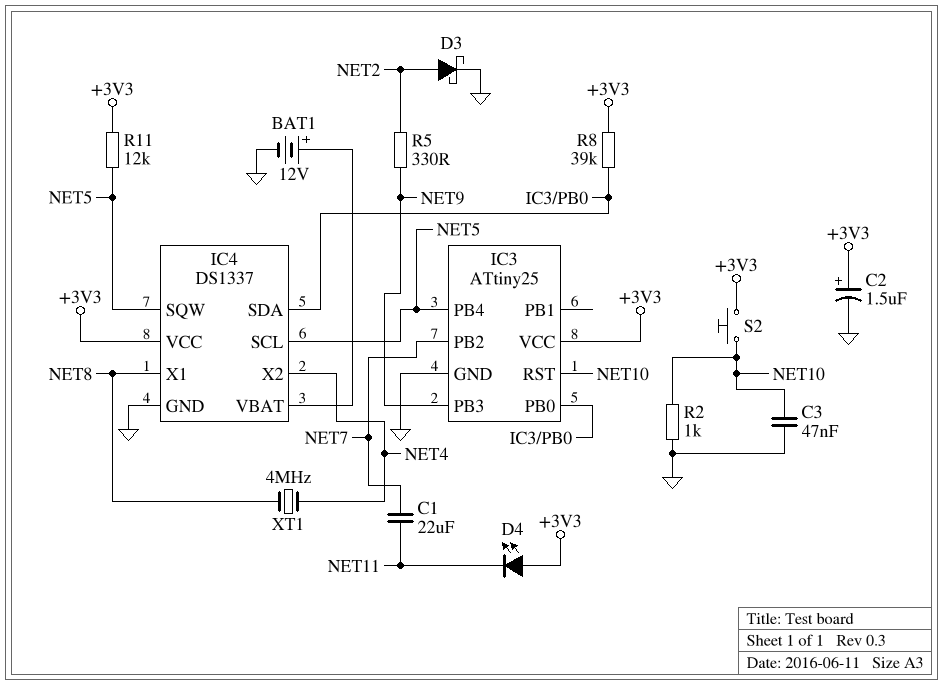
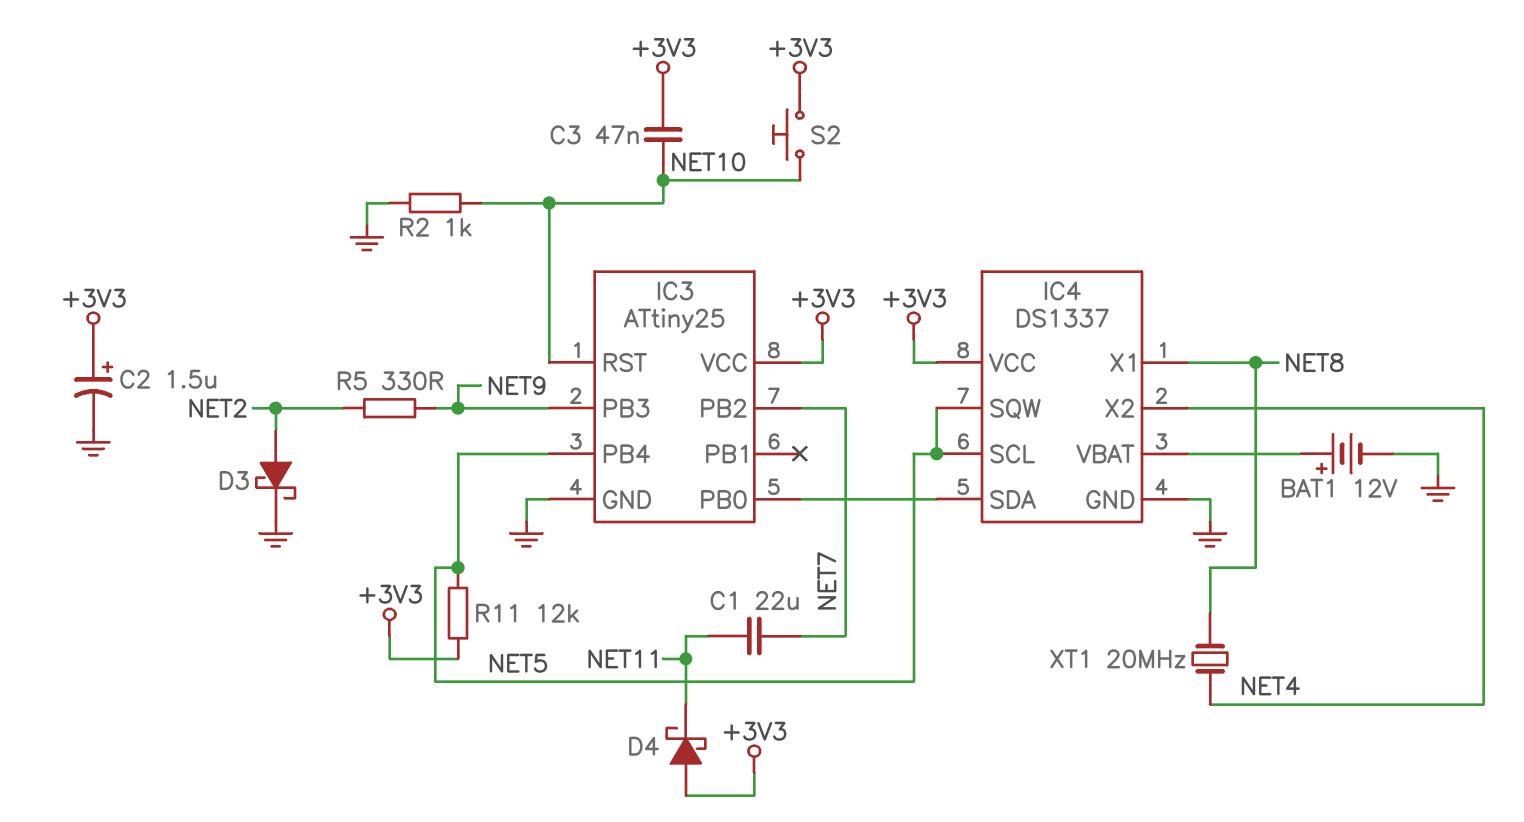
C3: 47nF (GND, NET10) -> 47nF (+3V3, NET10)
D4: LED (A +3V3, K NET11) -> schottky (A +3V3, K NET11)
R8: 39k (+3V3, IC3/PB0) -> none
XT1: 4MHz (NET4, NET8) -> 20MHz (NET4, NET8)

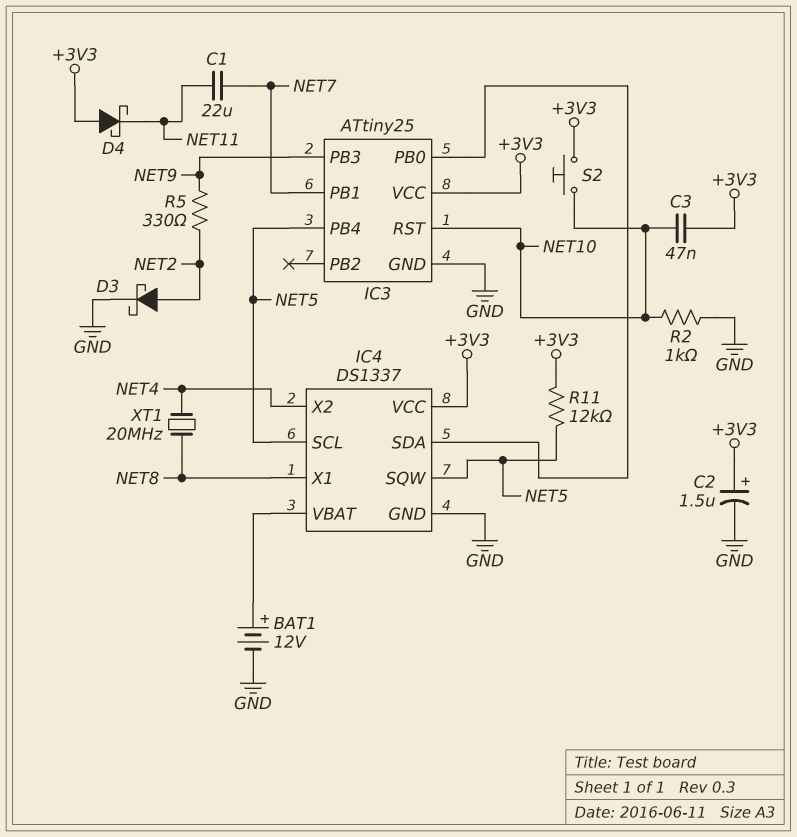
IC3 pin PB1: none -> NET7
IC3 pin PB2: NET7 -> none

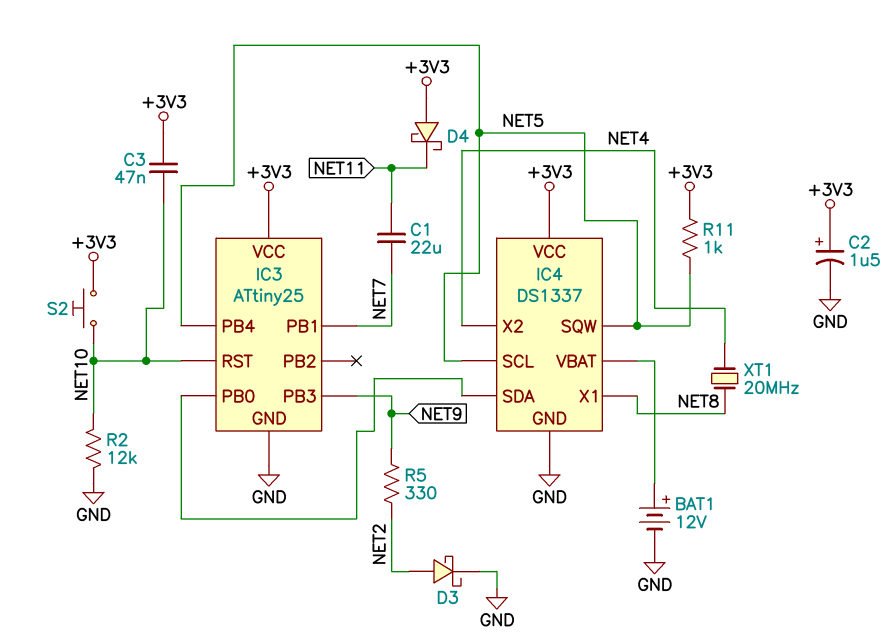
R2: 1k (GND, NET10) -> 12k (GND, NET10)
R11: 12k (+3V3, NET5) -> 1k (+3V3, NET5)

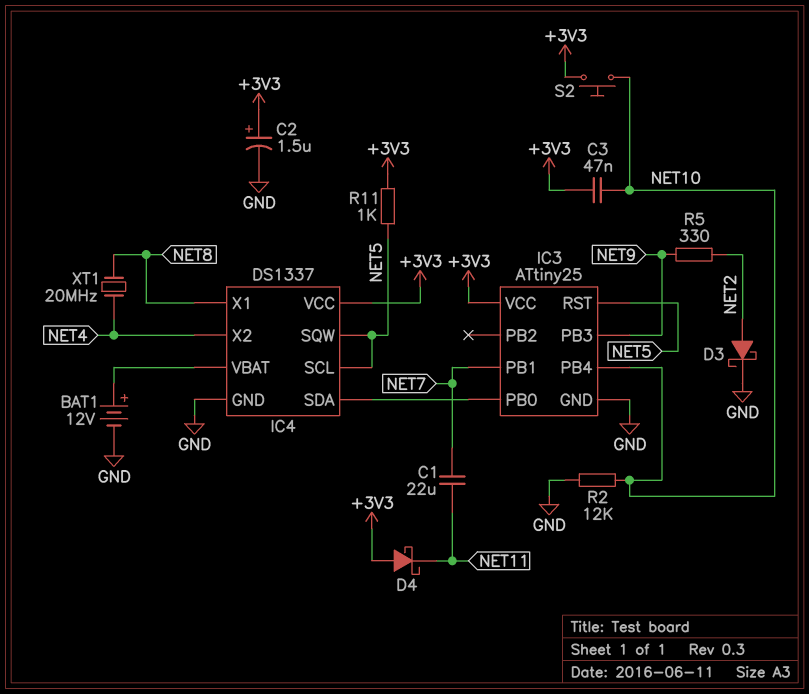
IC3 pin PB4: NET5 -> NET10
IC3 pin RST: NET10 -> NET5

